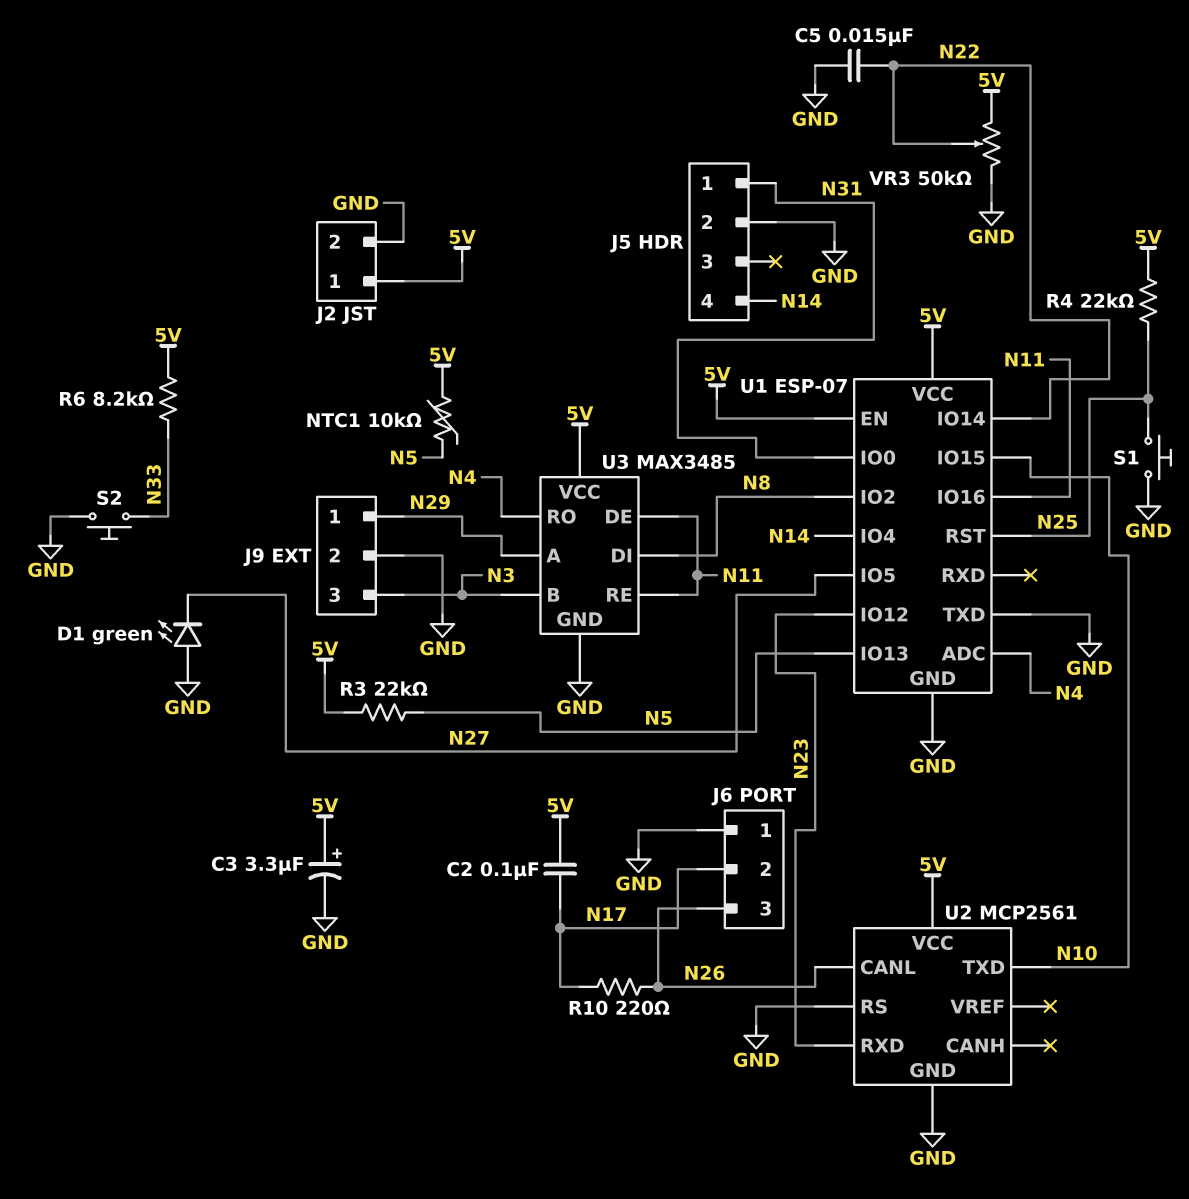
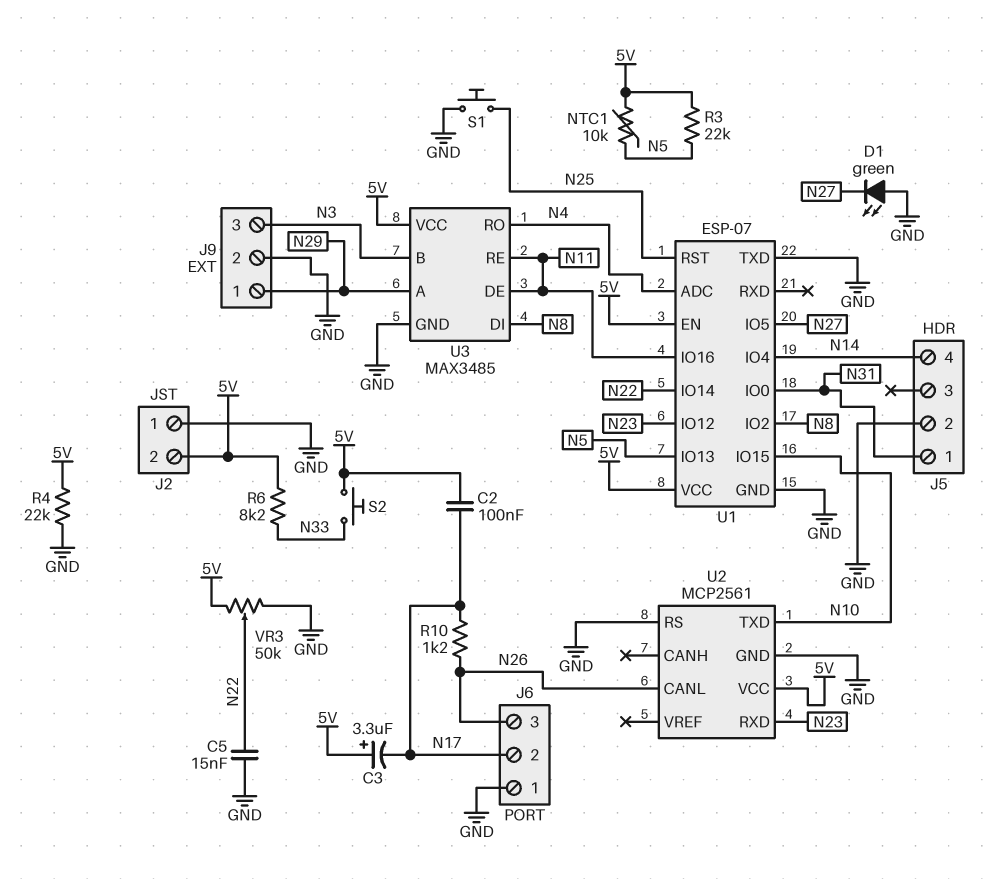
C3: 3.3uF (plus 5V, minus GND) -> 3.3uF (plus 5V, minus N17)
J2 pin 1: 5V -> GND
J2 pin 2: GND -> 5V
R4: 22k (5V, N25) -> 22k (5V, GND)
R10: 220 (N17, N26) -> 1.2k (N17, N26)
S2: button (GND, N33) -> button (5V, N33)

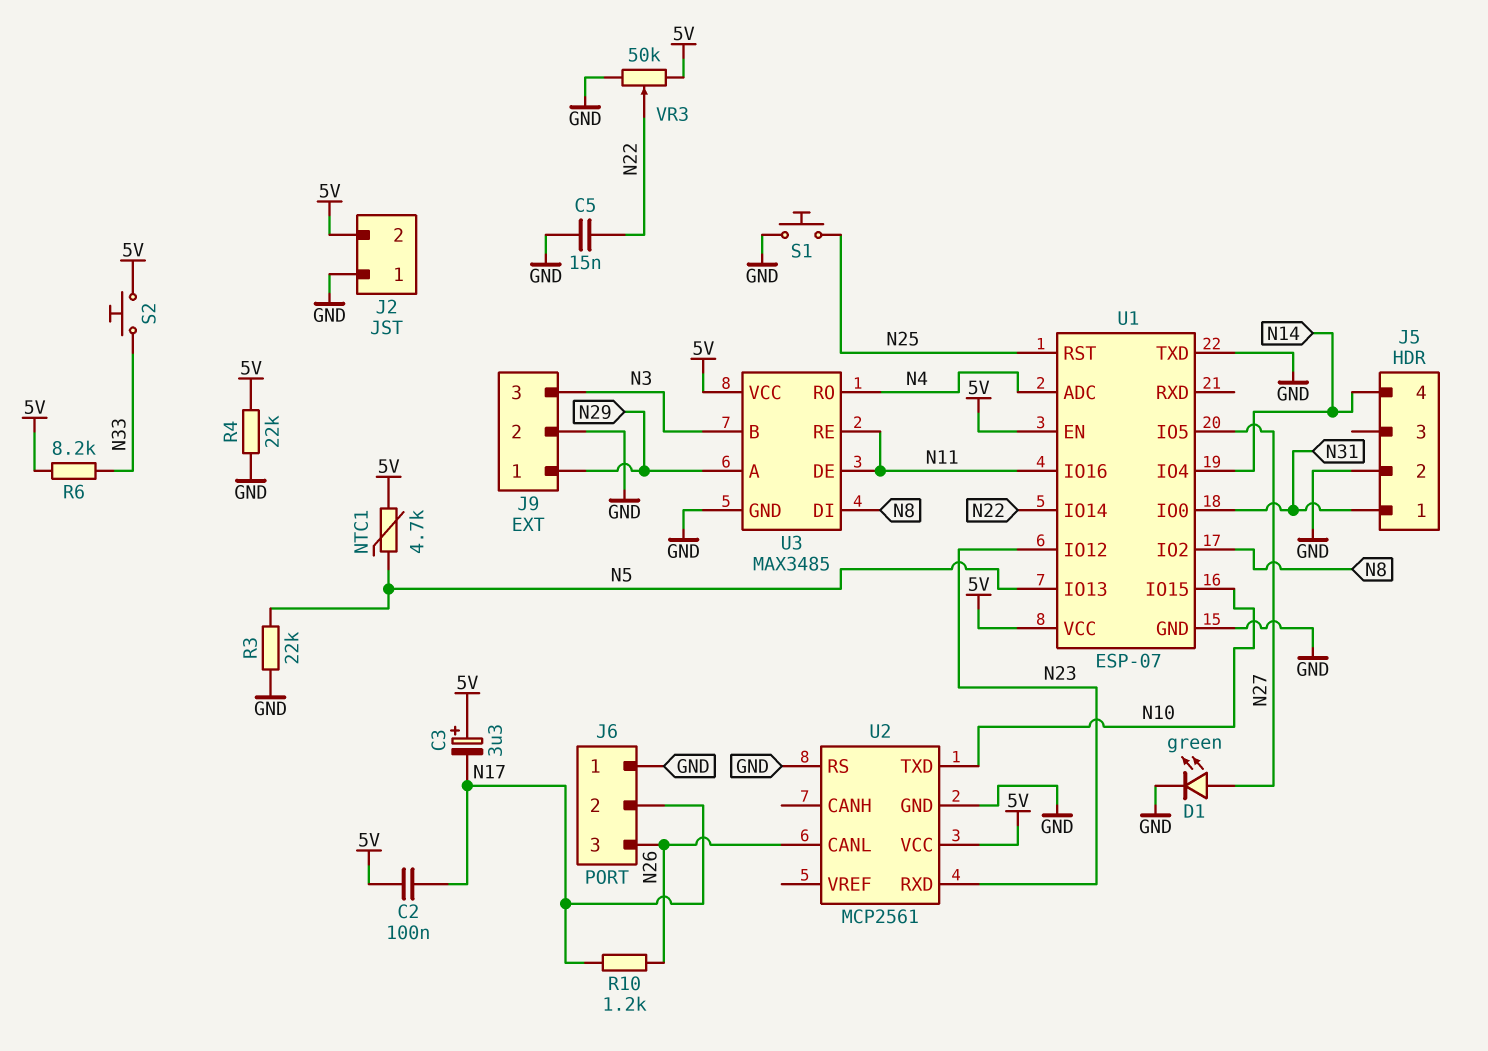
D1: LED green (A GND, K N27) -> LED green (A N27, K GND)
NTC1: 10k (5V, N5) -> 4.7k (5V, N5)
R3: 22k (5V, N5) -> 22k (GND, N5)

